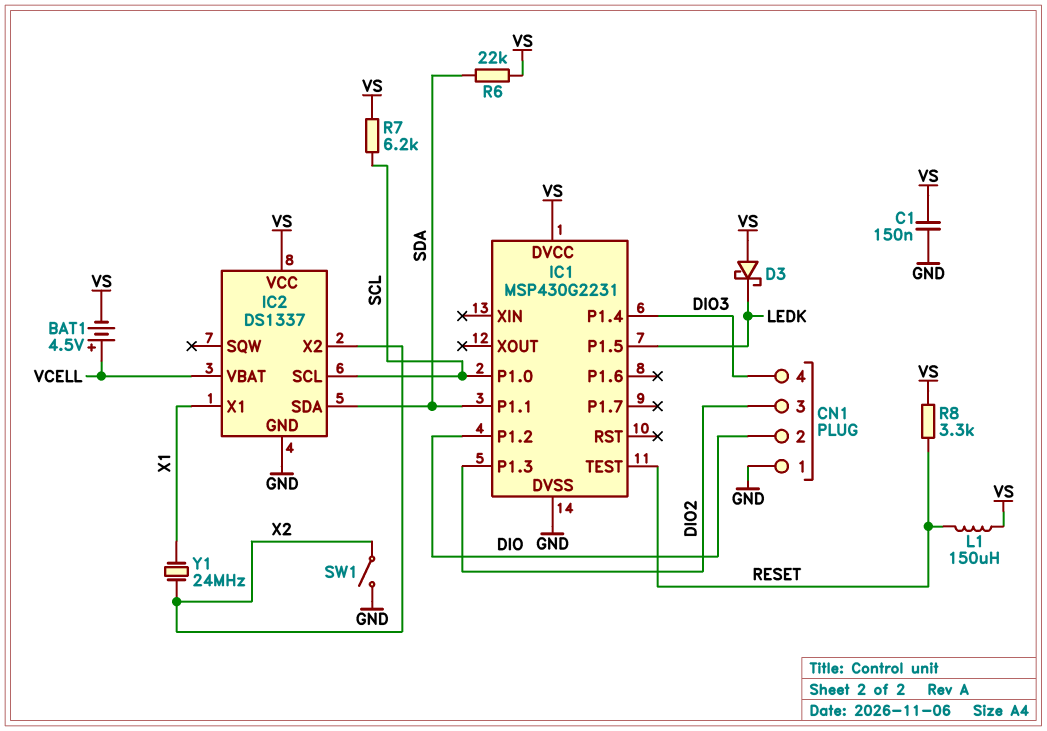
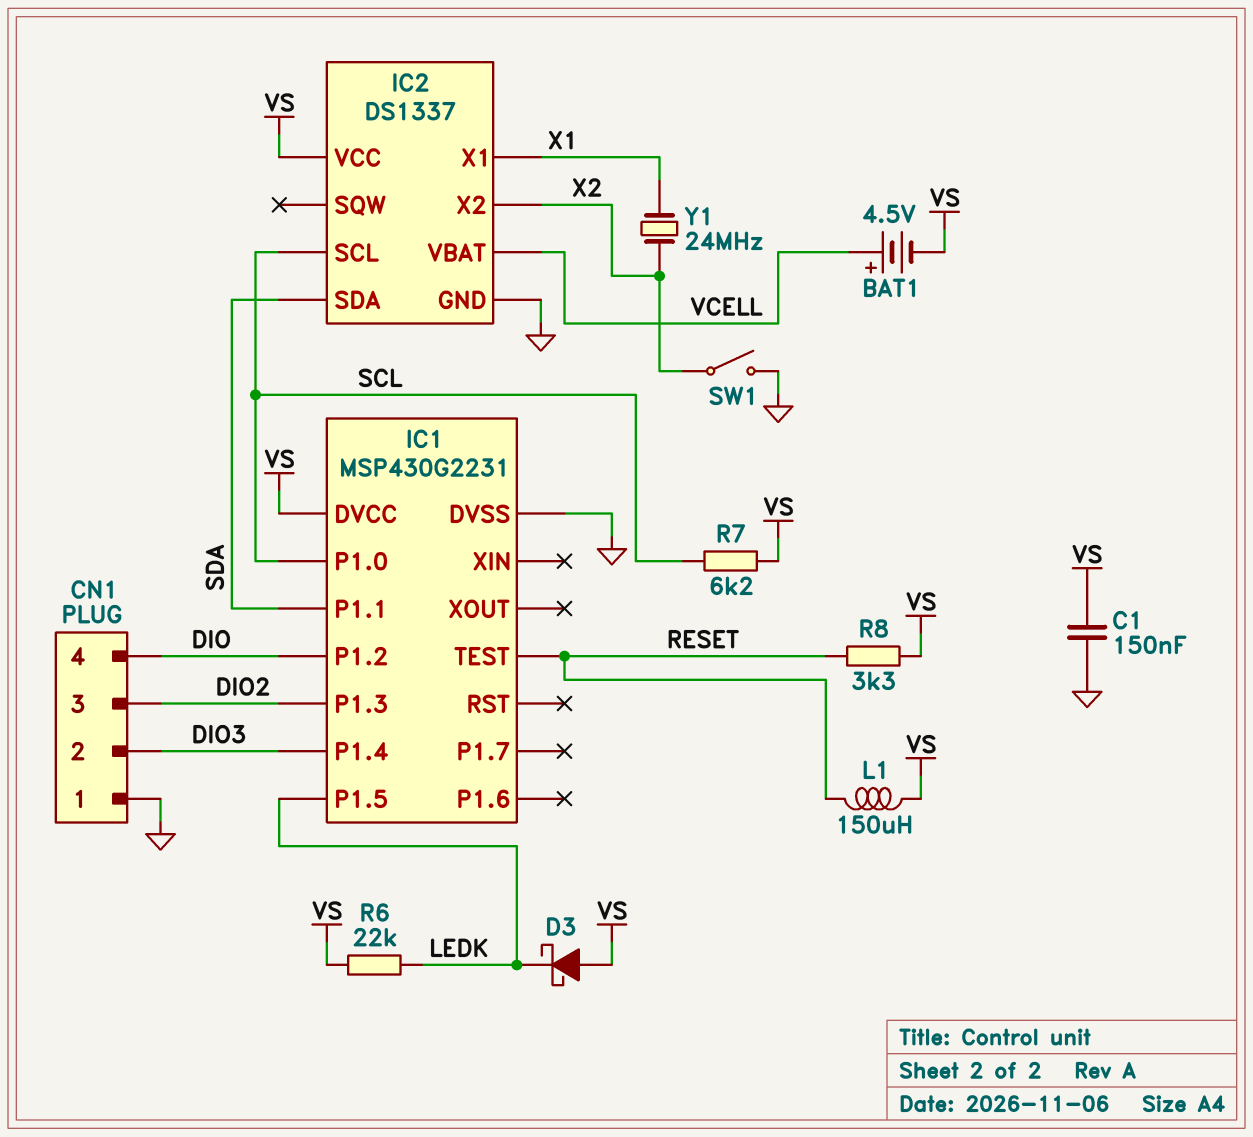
CN1 pin 2: DIO -> DIO3
CN1 pin 4: DIO3 -> DIO
R6: 22k (SDA, VS) -> 22k (LEDK, VS)

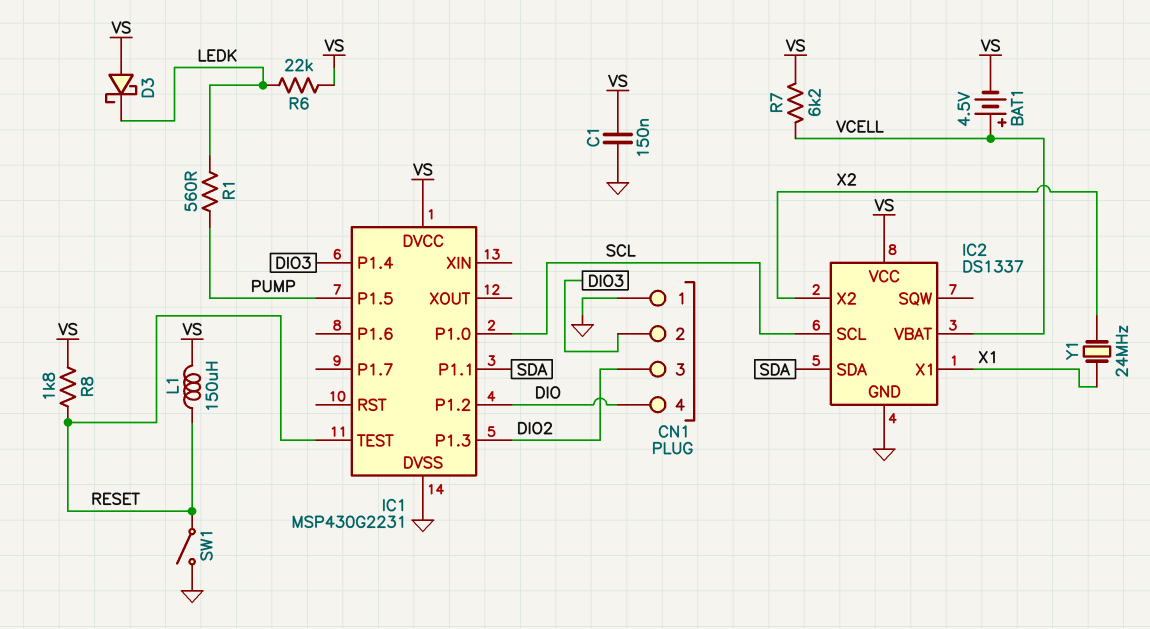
IC1 pin P1.5: LEDK -> PUMP
R1: none -> 560 (LEDK, PUMP)
R7: 6.2k (SCL, VS) -> 6.2k (VCELL, VS)
R8: 3.3k (RESET, VS) -> 1.8k (RESET, VS)
SW1: switch (GND, X2) -> switch (GND, RESET)

